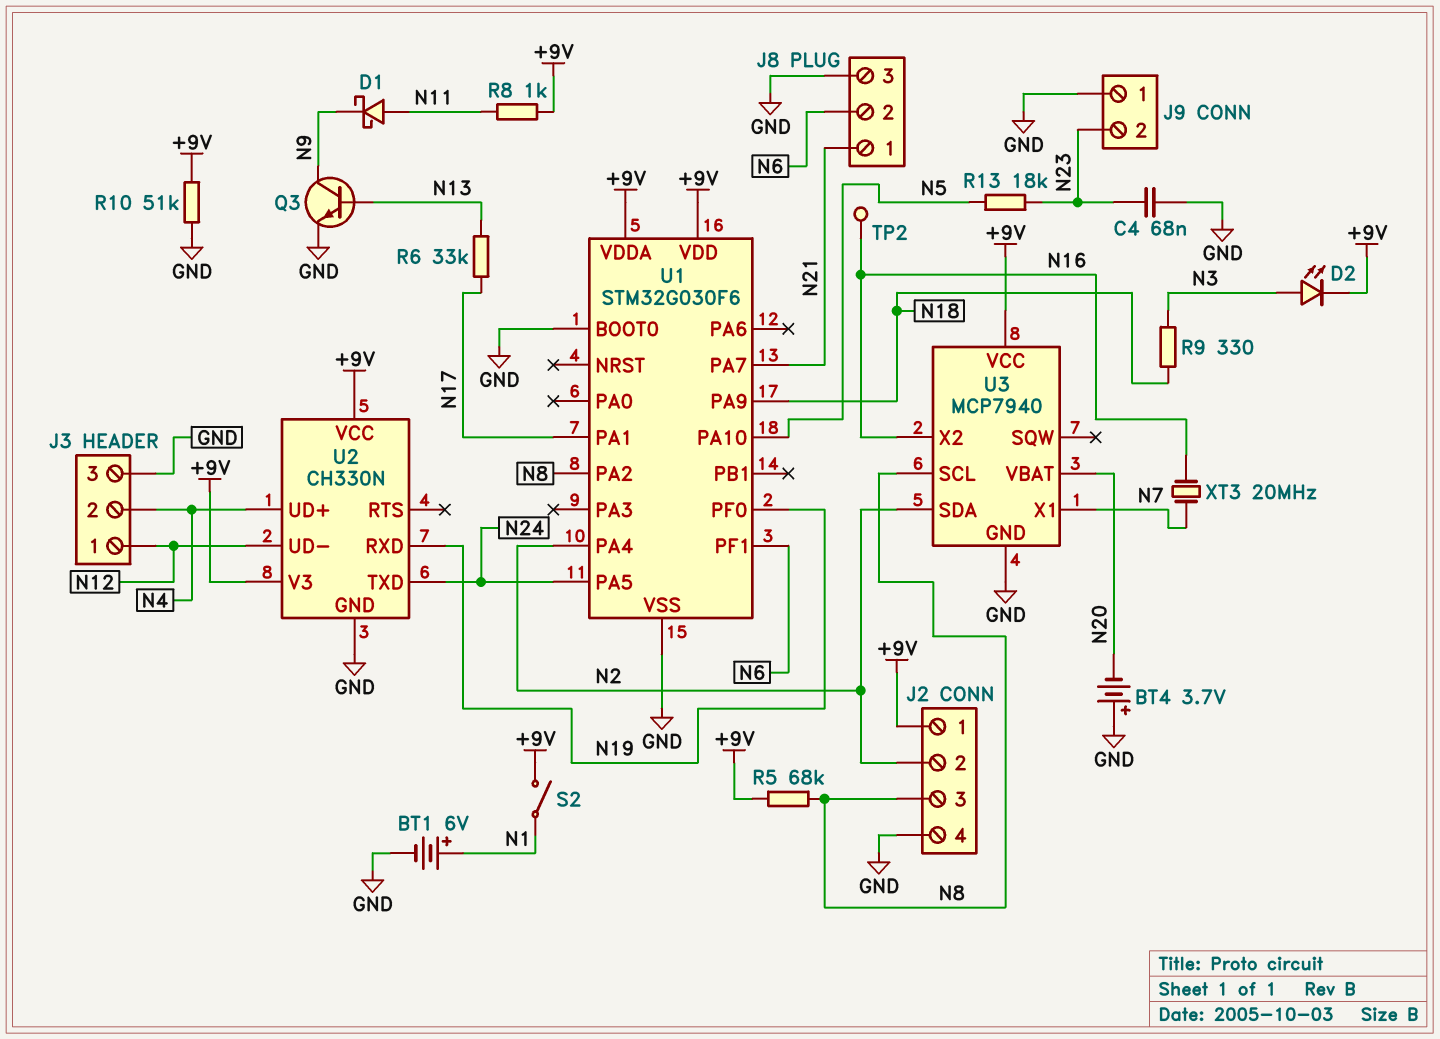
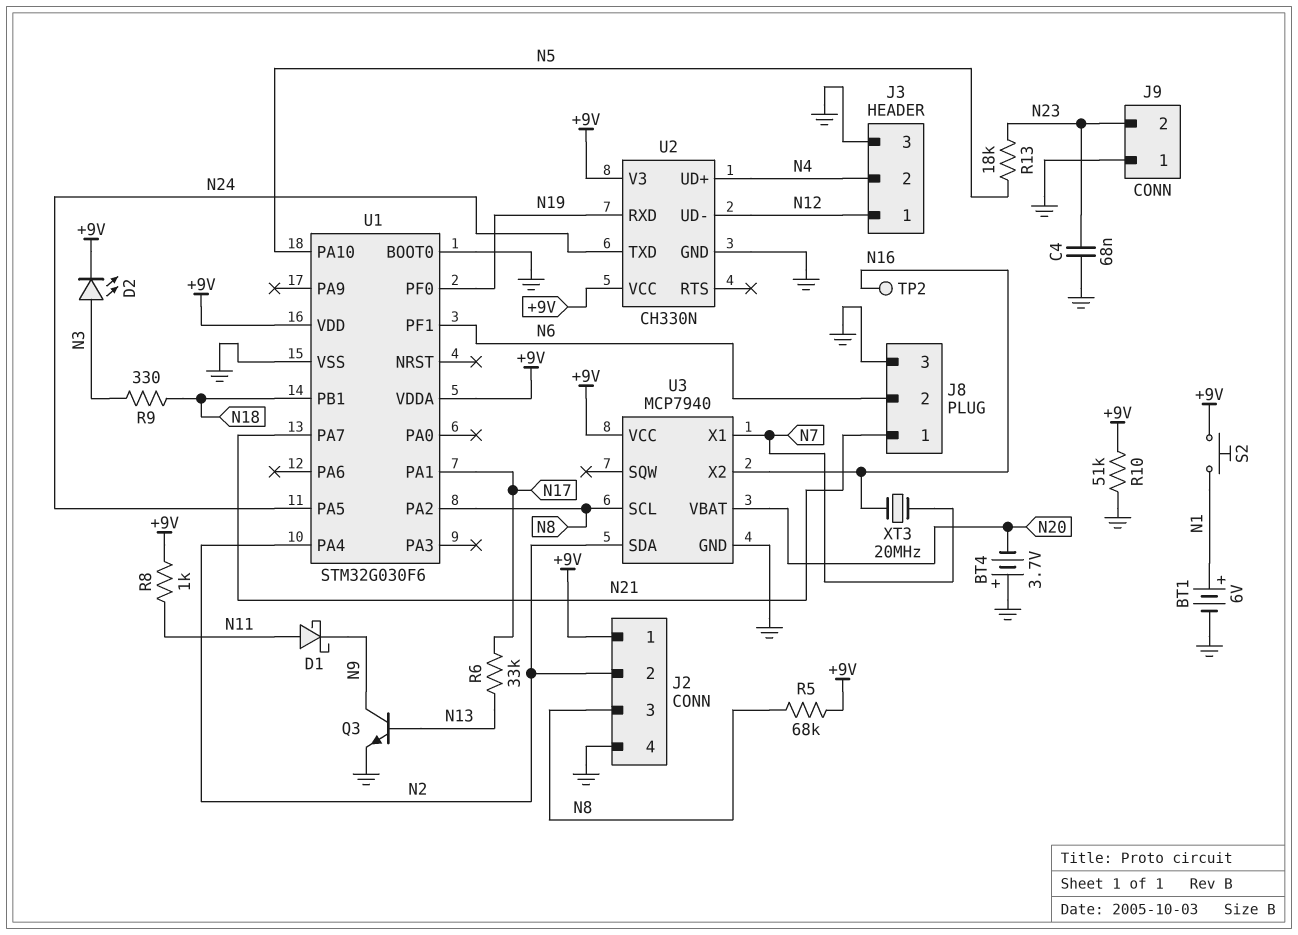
S2: switch (+9V, N1) -> button (+9V, N1)
U1 pin PA9: N18 -> none
U1 pin PB1: none -> N18

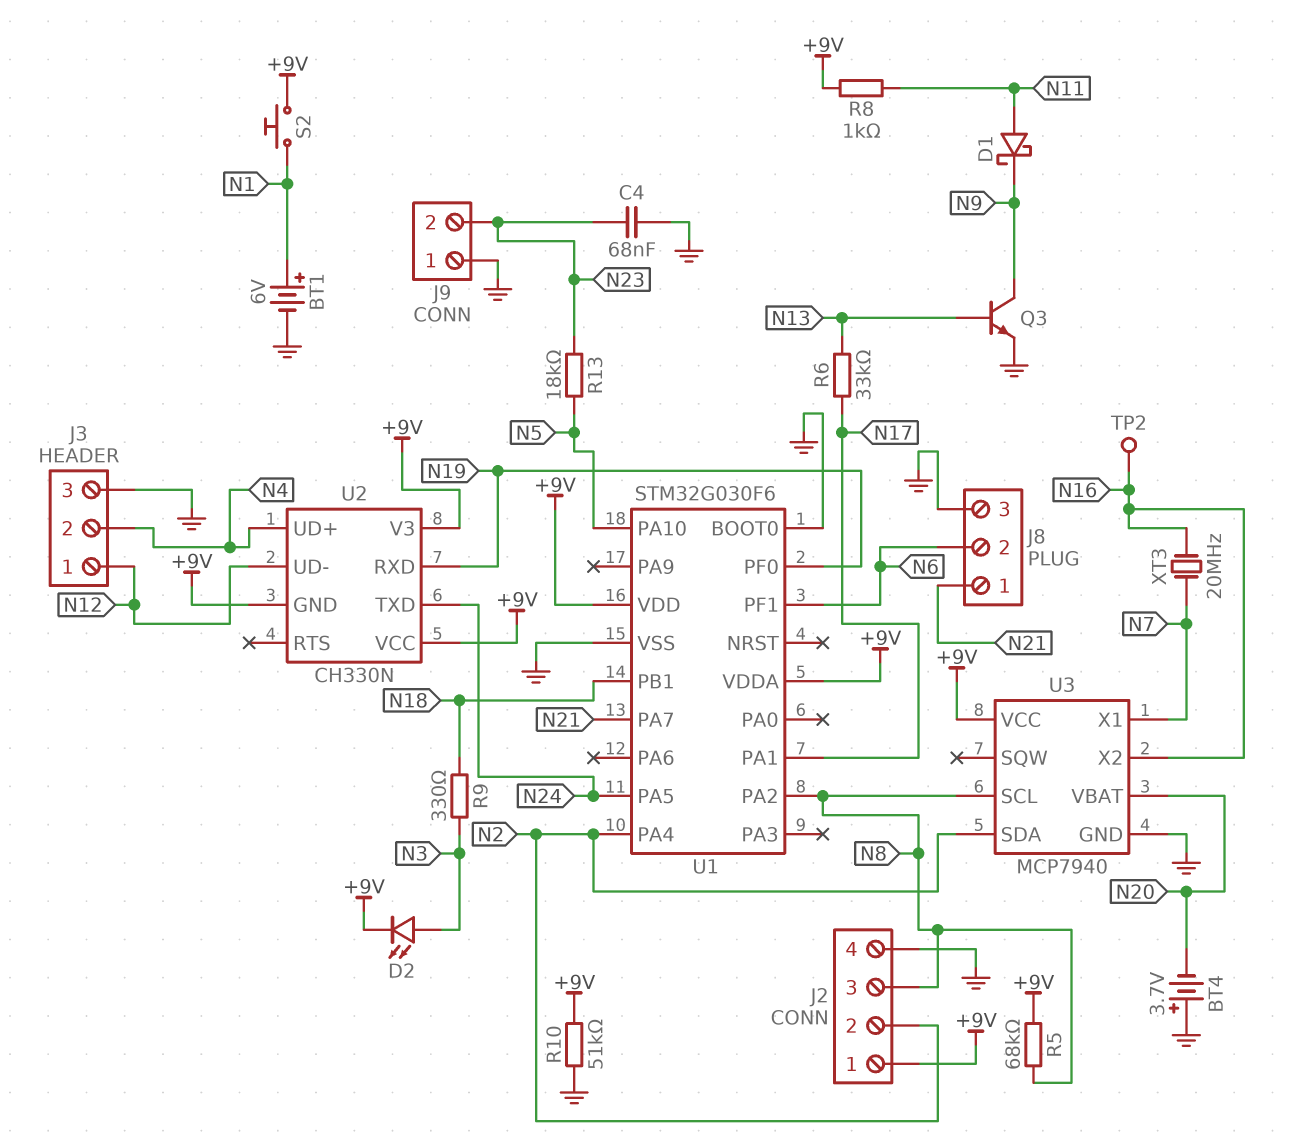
U2 pin GND: GND -> +9V

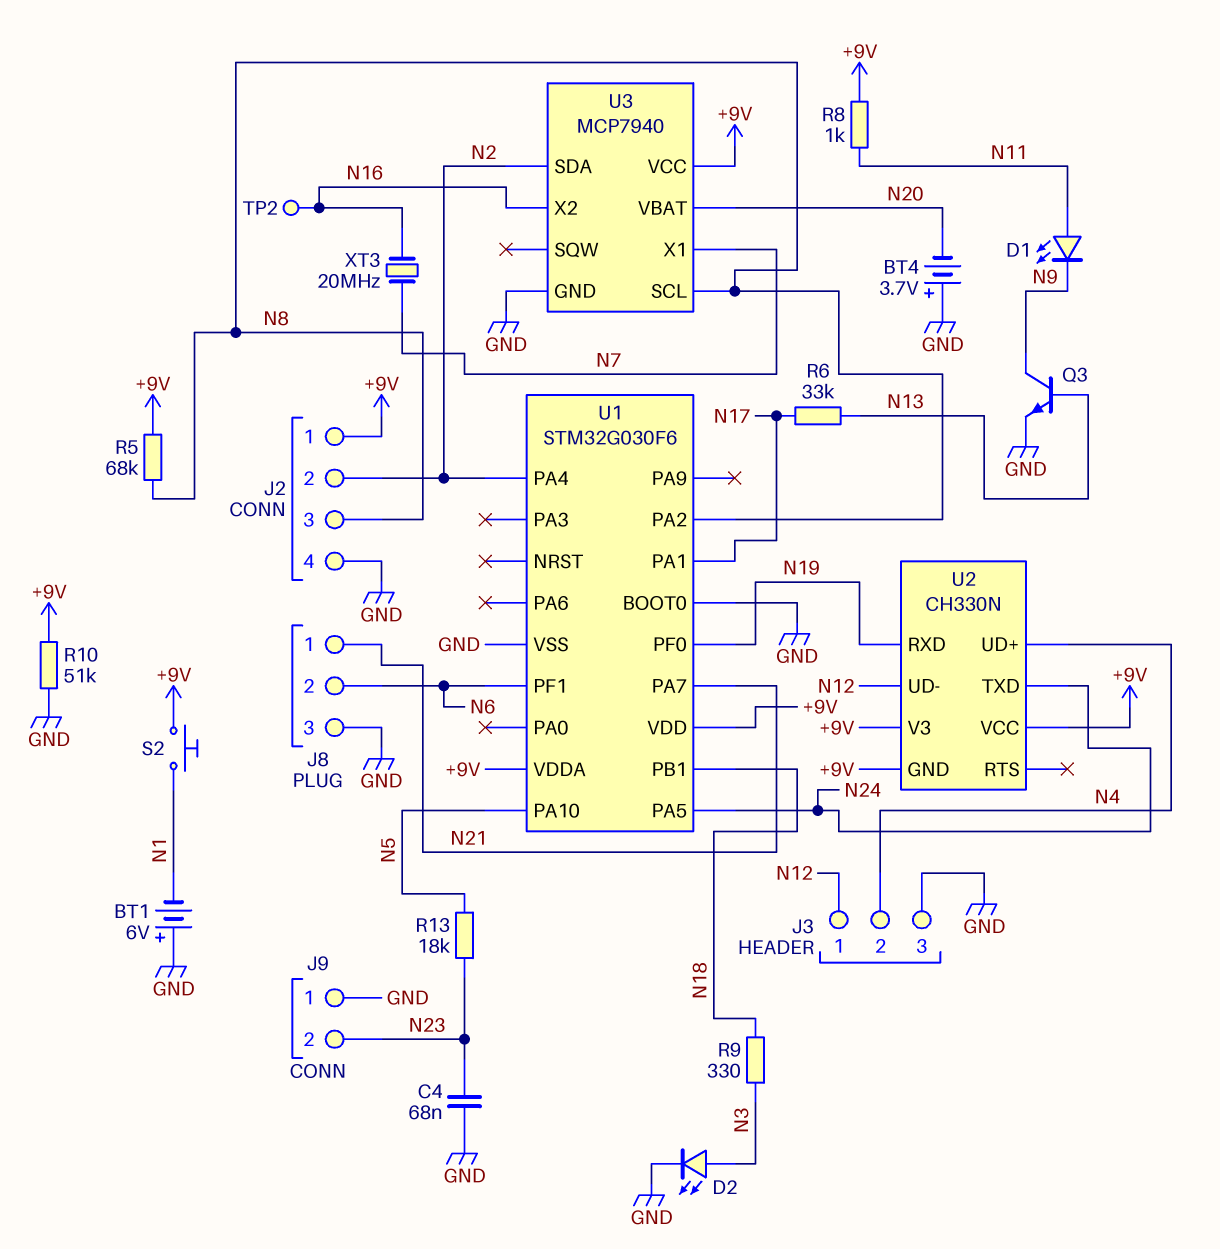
BT1: 6V (plus N1, minus GND) -> 6V (plus GND, minus N1)
D1: schottky (A N11, K N9) -> LED (A N11, K N9)
D2: LED (A N3, K +9V) -> LED (A N3, K GND)

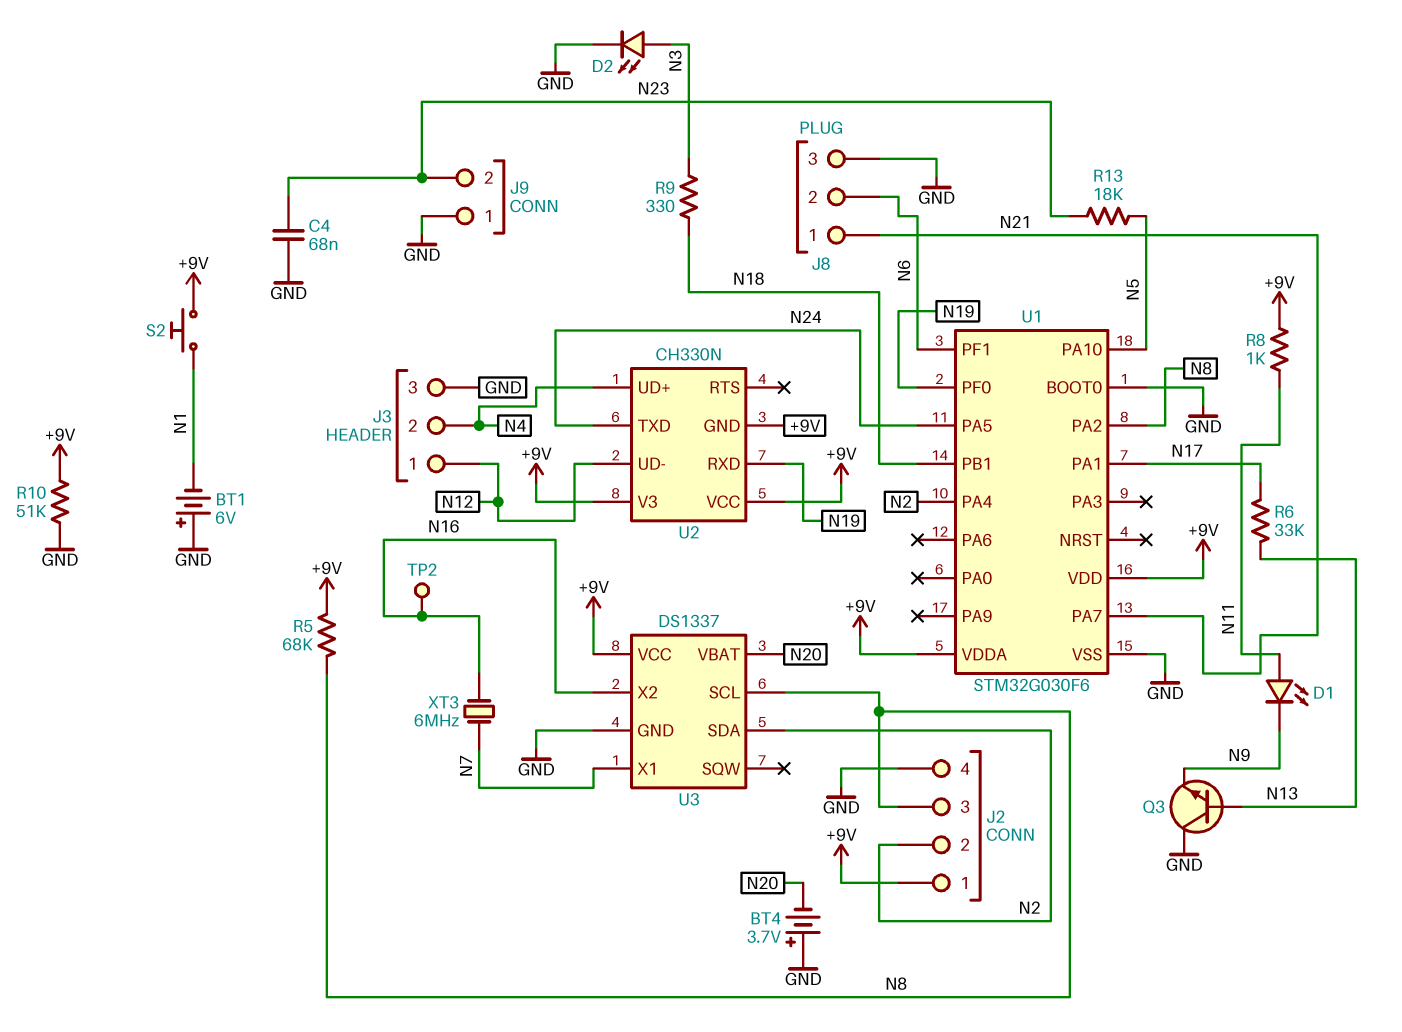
Q3: NPN (B N13, C N9, E GND) -> NPN (B N13, C GND, E N9)
U3: MCP7940 -> DS1337
XT3: 20MHz (N7, N16) -> 6MHz (N7, N16)

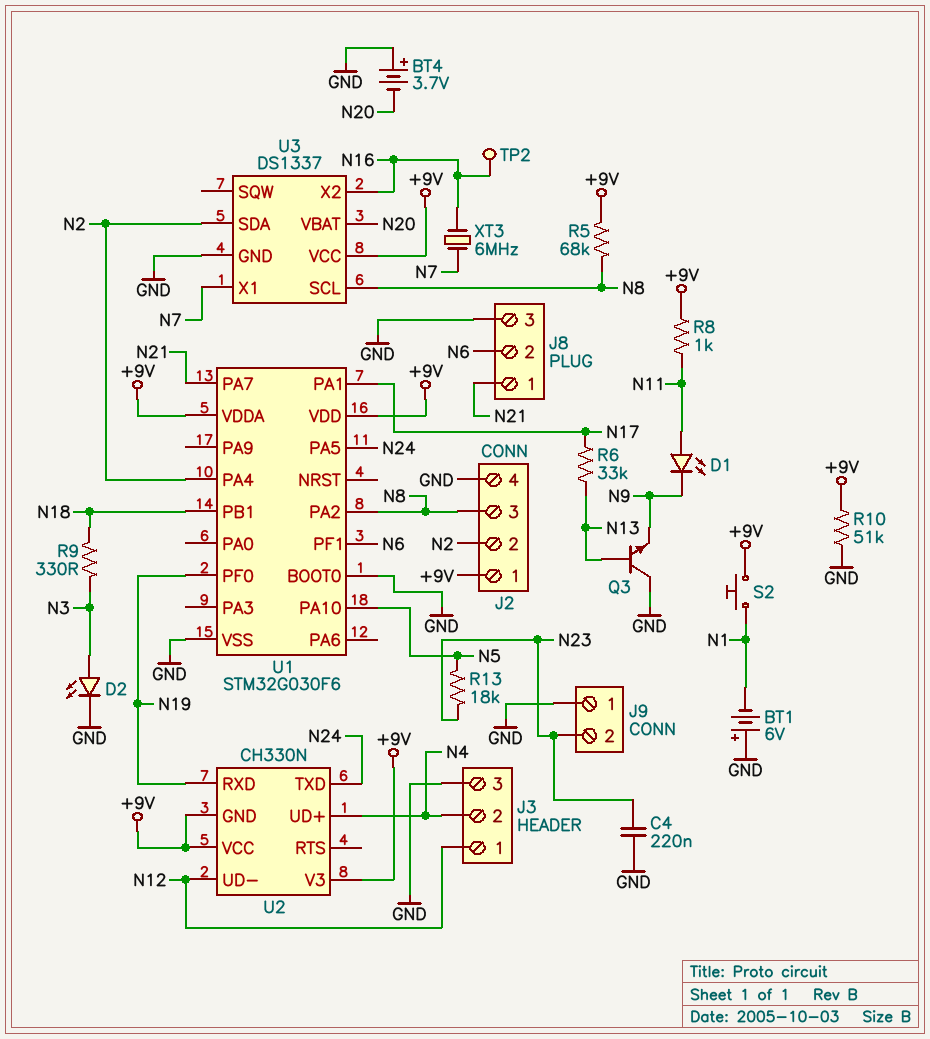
C4: 68nF (GND, N23) -> 220nF (GND, N23)

